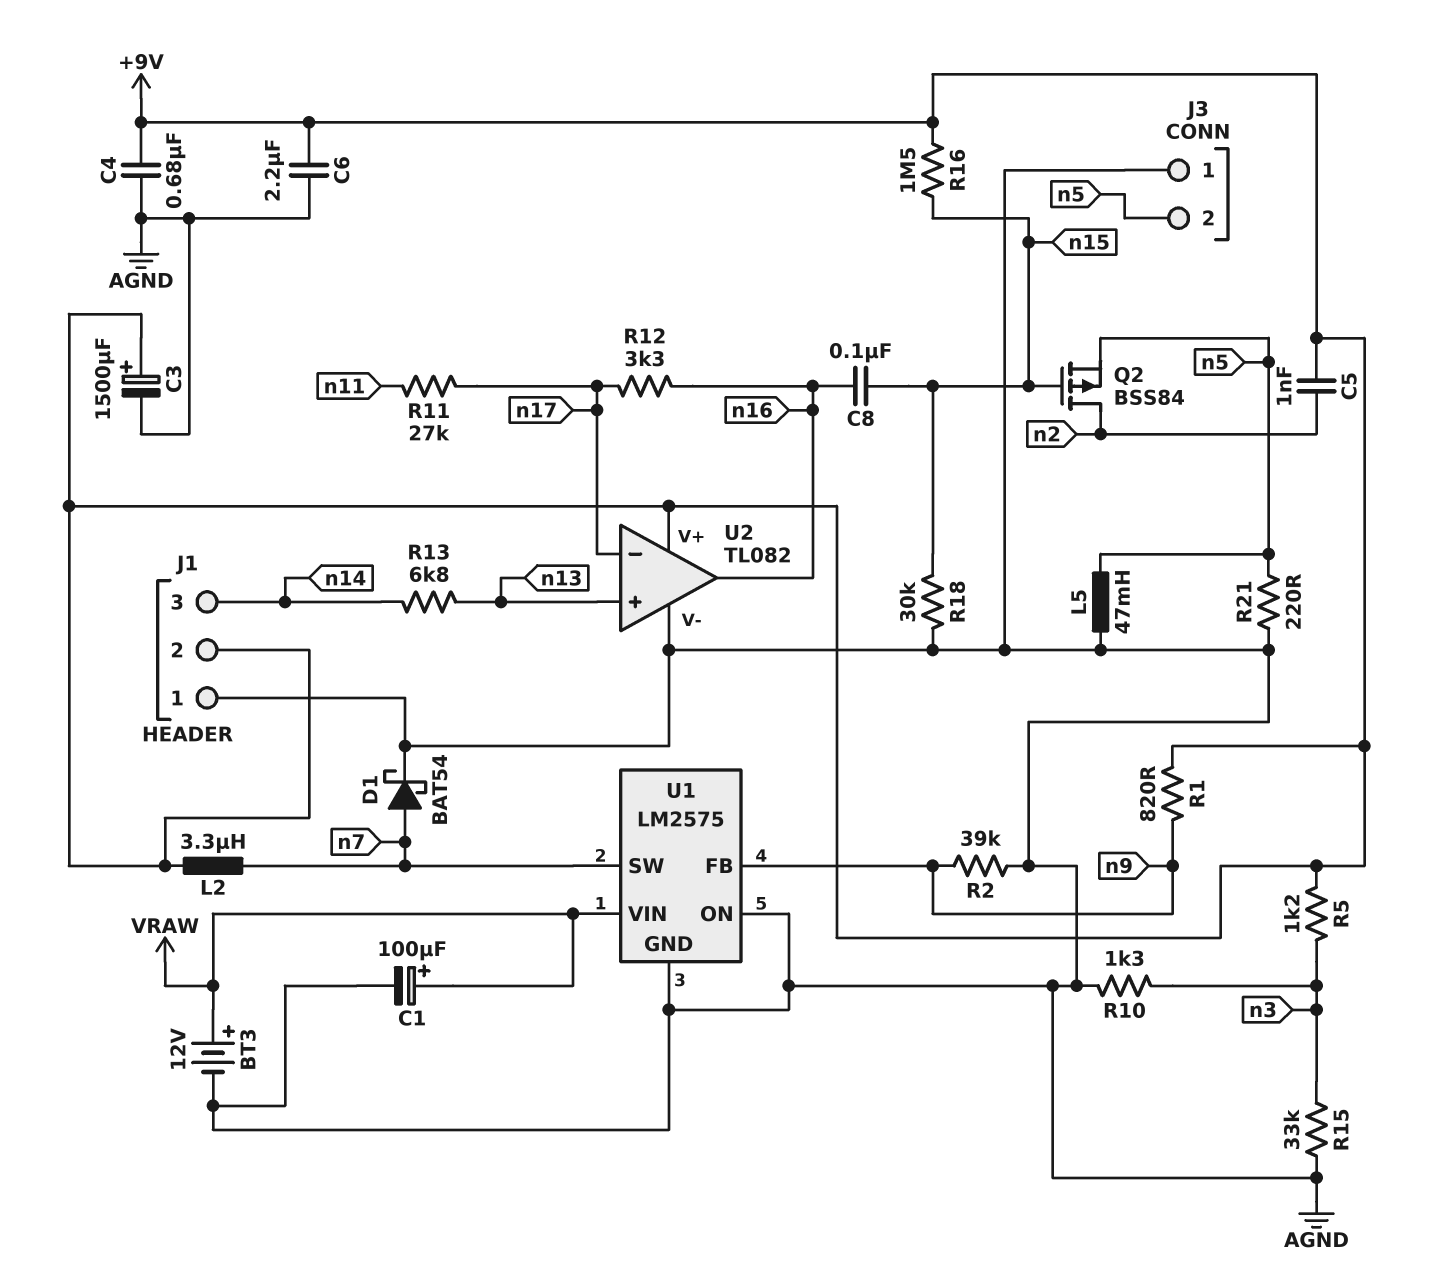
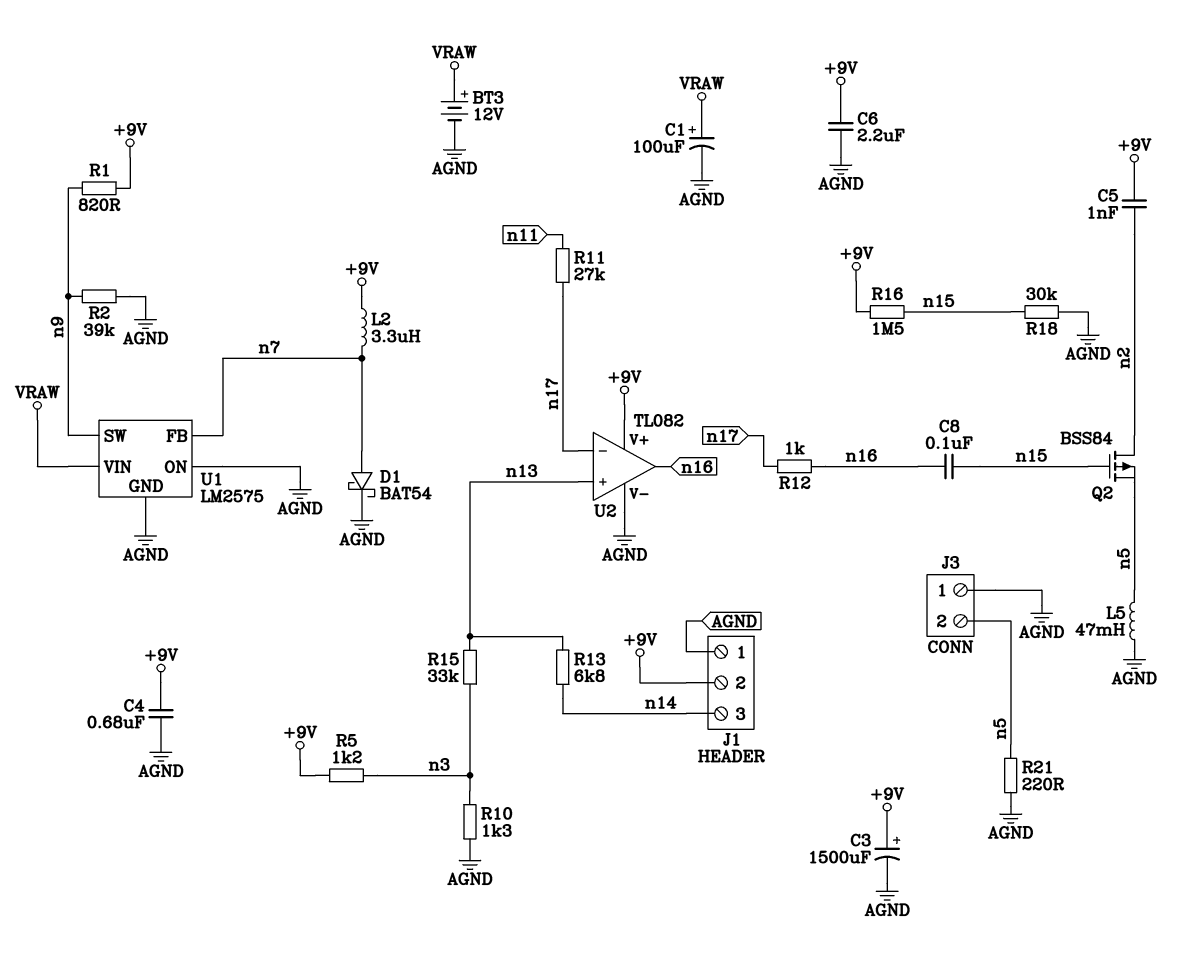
R12: 3.3k (n16, n17) -> 1k (n16, n17)
R15: 33k (AGND, n3) -> 33k (n3, n13)
U1 pin FB: n9 -> n7
U1 pin SW: n7 -> n9

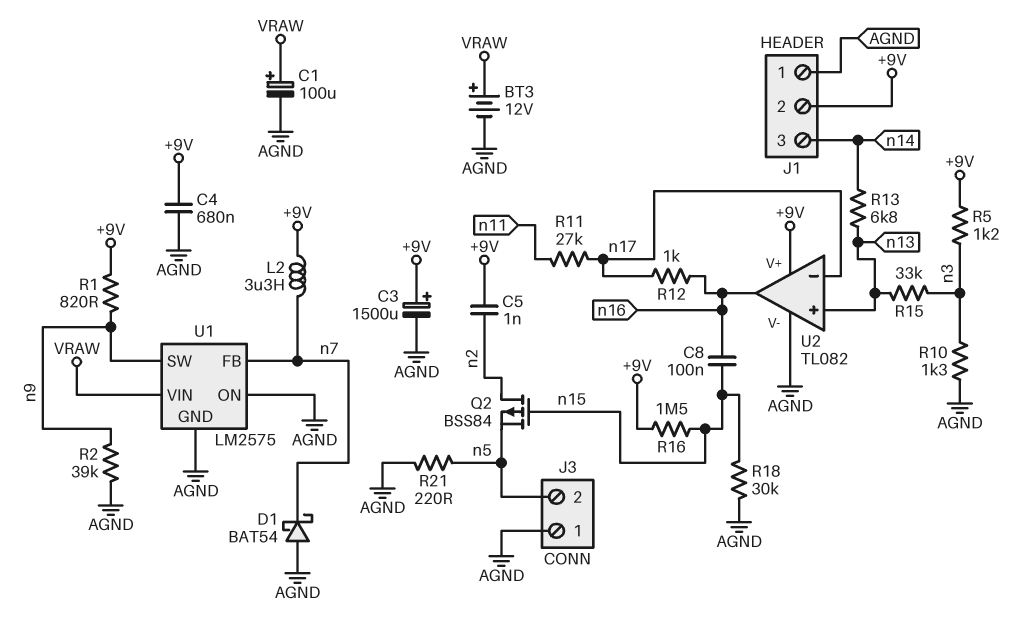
C6: 2.2uF (+9V, AGND) -> none
D1: schottky BAT54 (A n7, K AGND) -> schottky BAT54 (A AGND, K n7)
L5: 47mH (AGND, n5) -> none

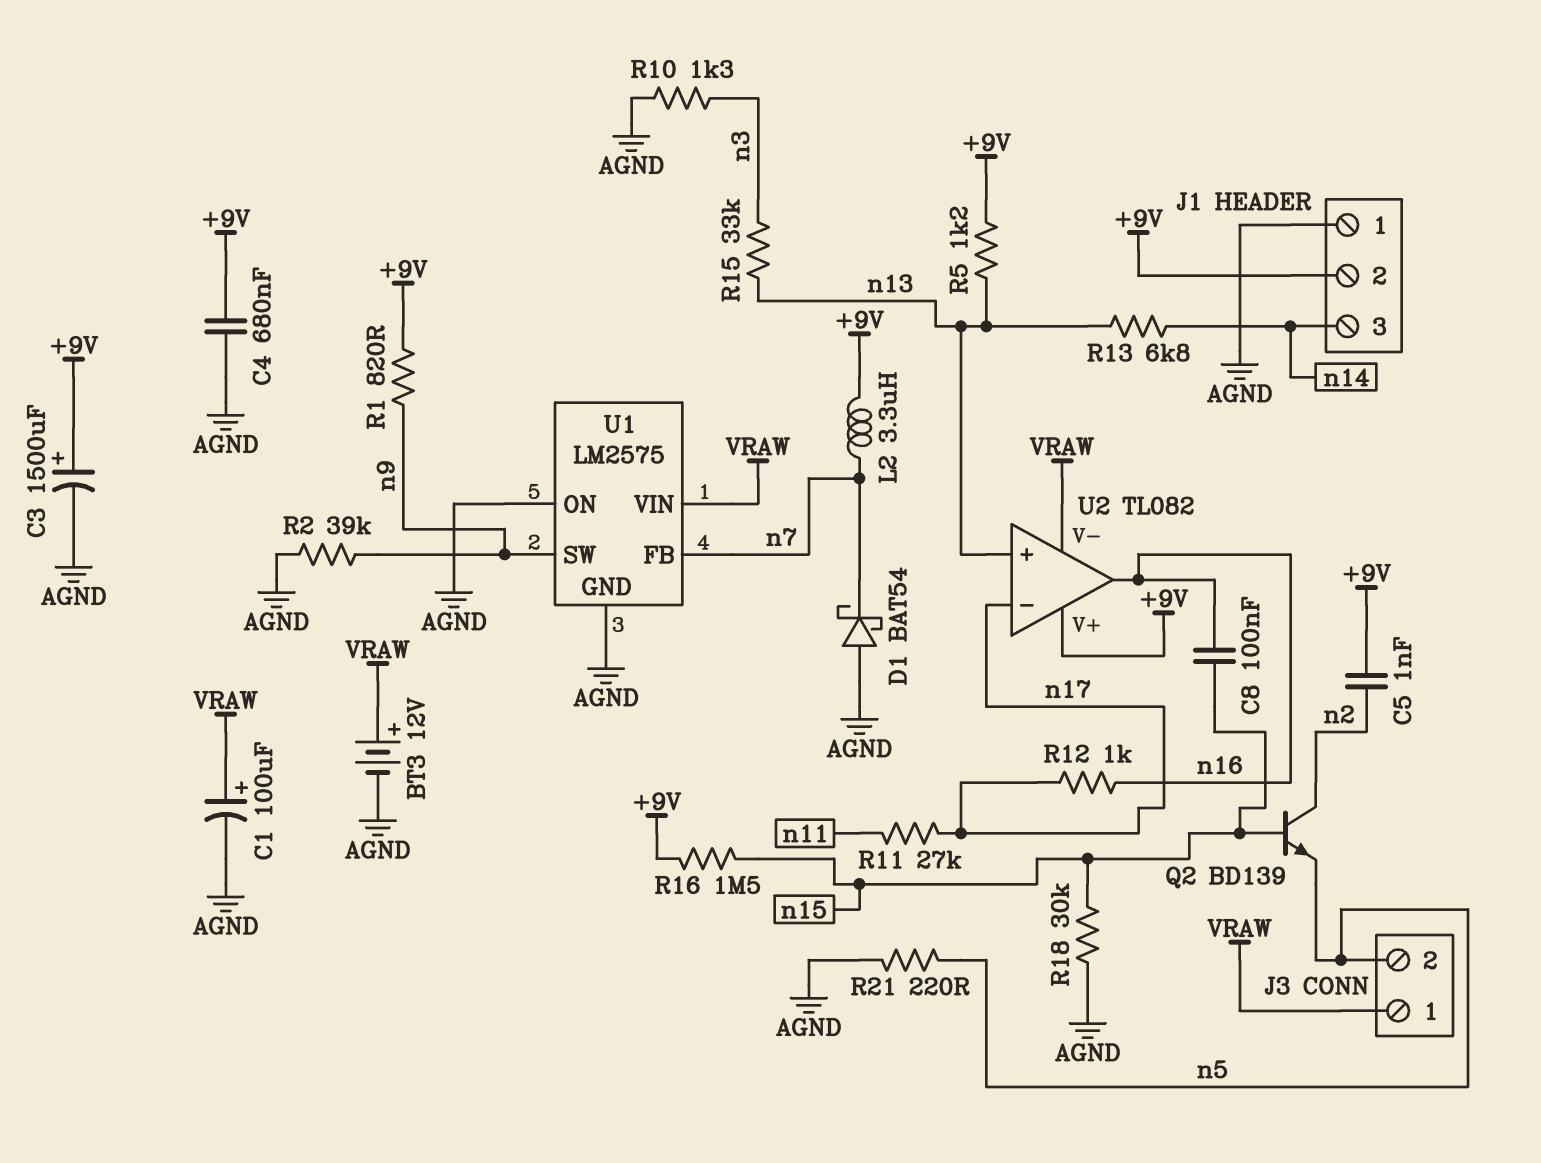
J3 pin 1: AGND -> VRAW
Q2: PMOS BSS84 (G n15, D n2, S n5) -> NPN BD139 (B n15, C n2, E n5)
R5: 1.2k (+9V, n3) -> 1.2k (+9V, n13)
U2 pin V-: AGND -> VRAW

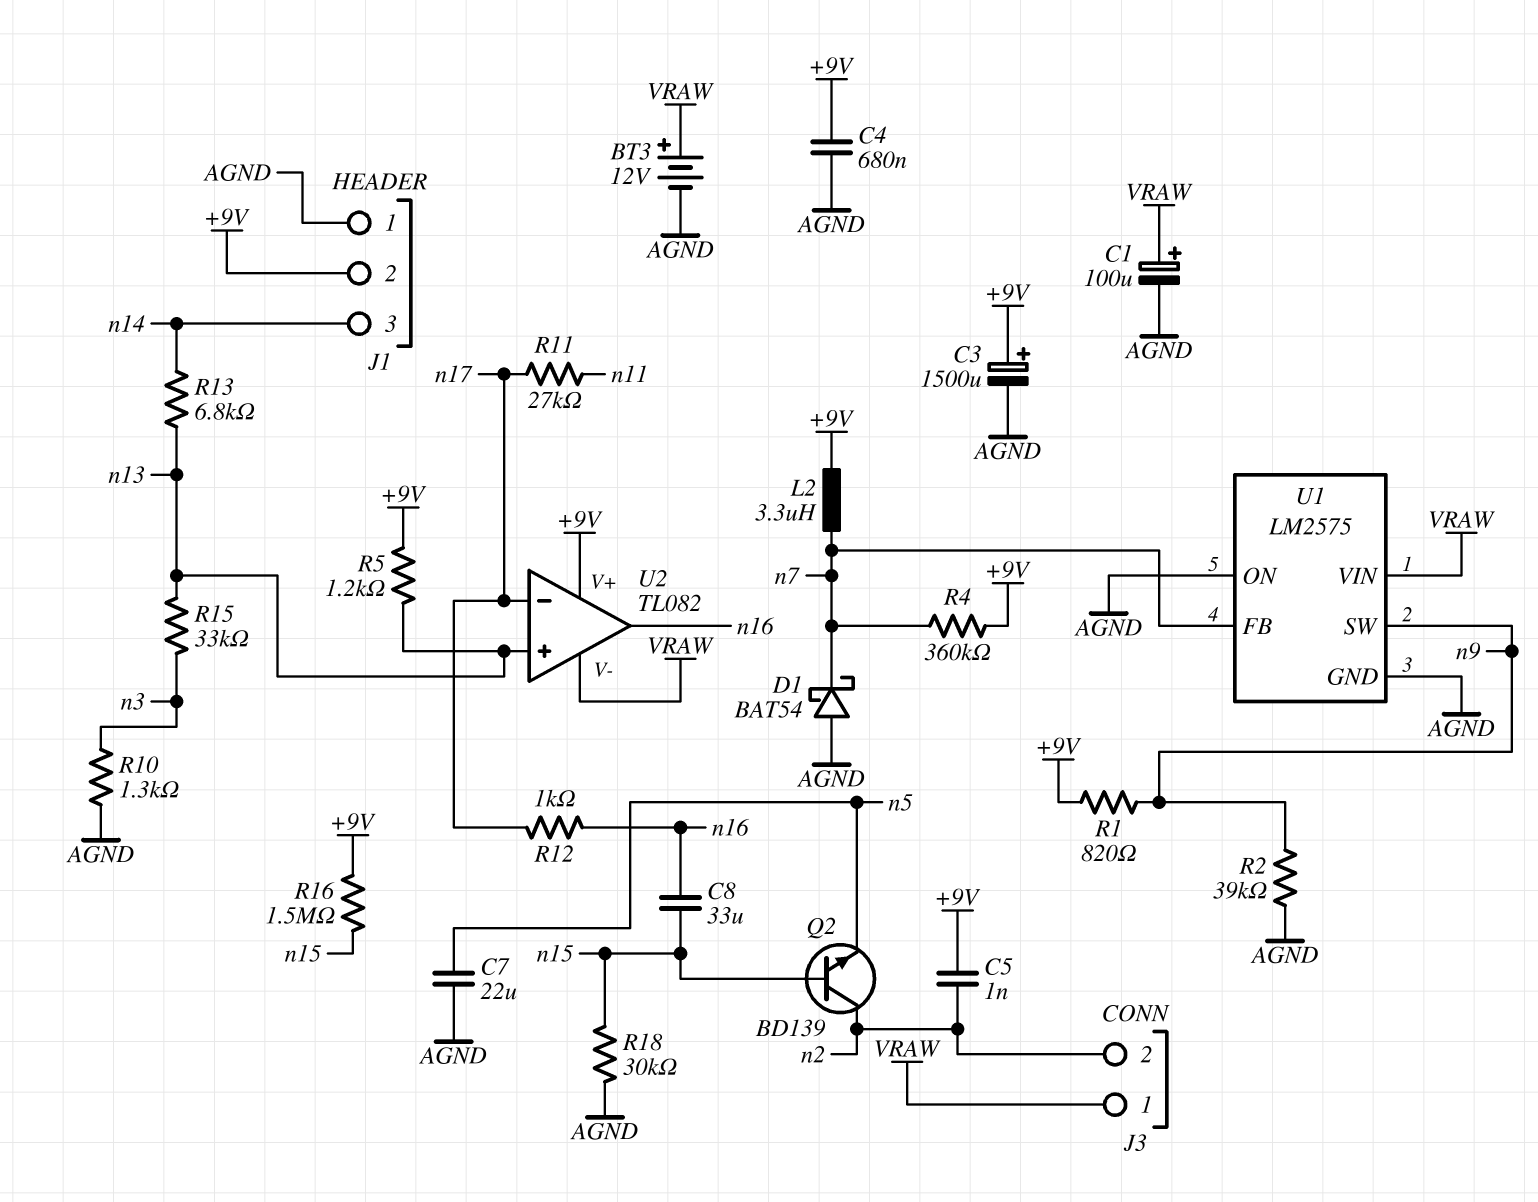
C7: none -> 22uF (AGND, n5)
C8: 100nF (n15, n16) -> 33uF (n15, n16)
J3 pin 2: n5 -> n2
R4: none -> 360k (+9V, n7)
R21: 220 (AGND, n5) -> none

